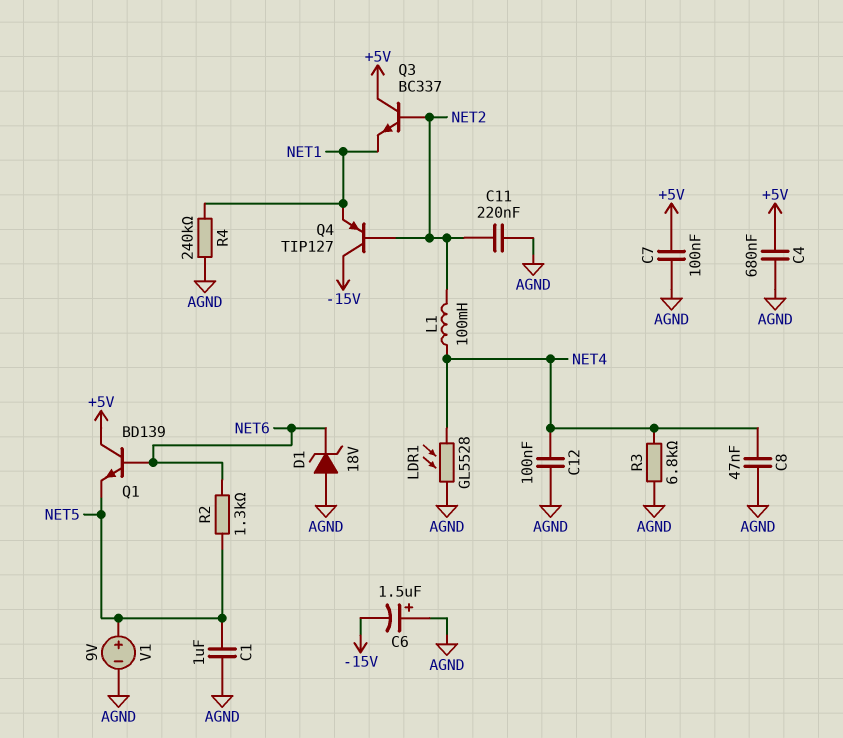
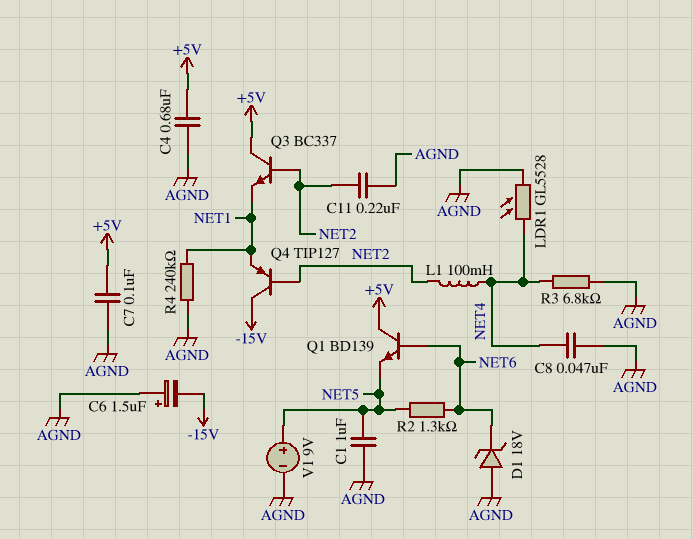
C12: 100nF (AGND, NET4) -> none

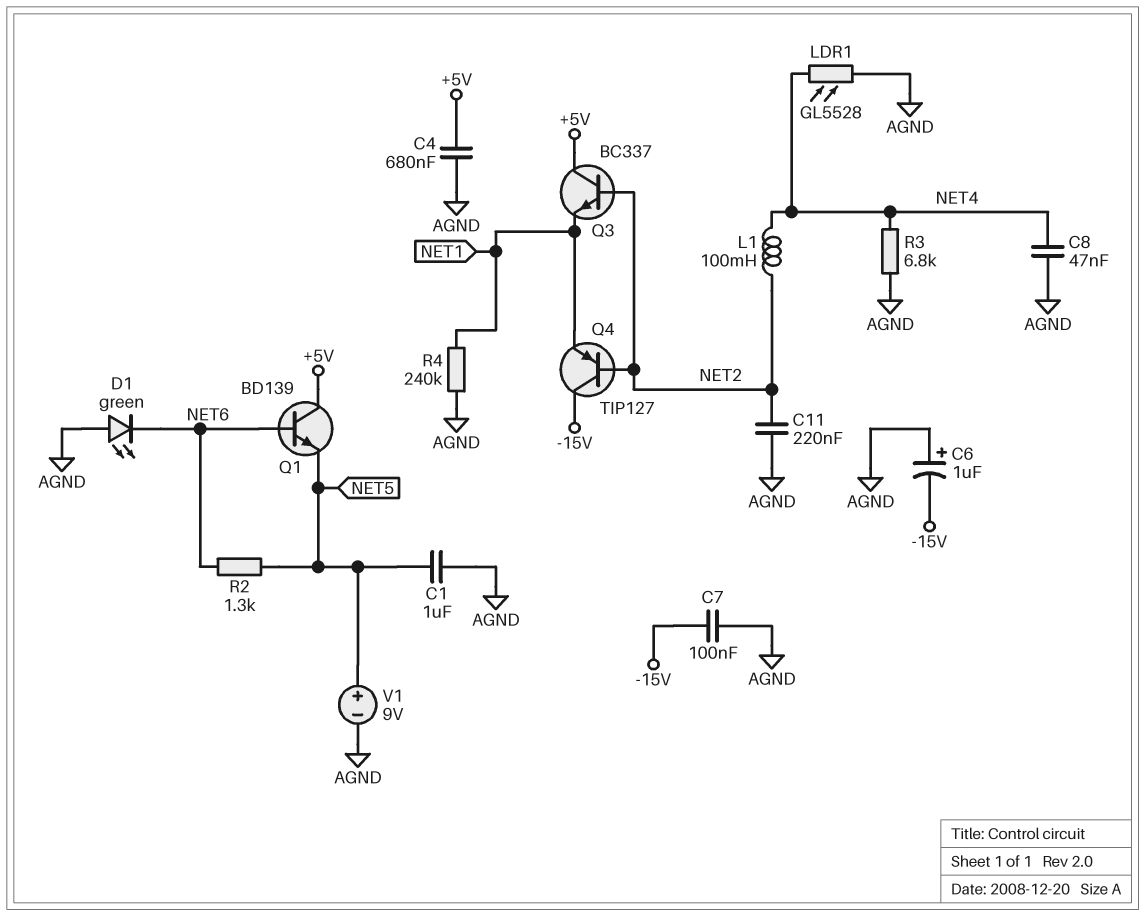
C6: 1.5uF (plus AGND, minus -15V) -> 1uF (plus AGND, minus -15V)
C7: 100nF (+5V, AGND) -> 100nF (-15V, AGND)
D1: zener 18V (A AGND, K NET6) -> LED green (A AGND, K NET6)

